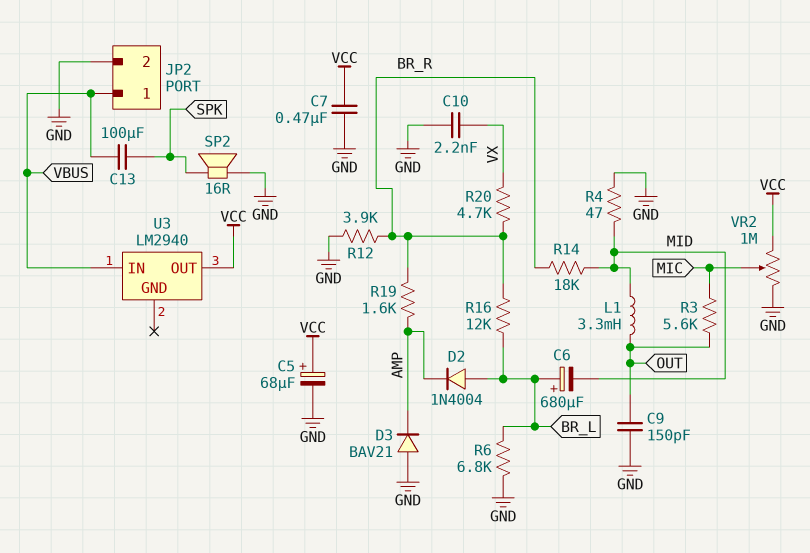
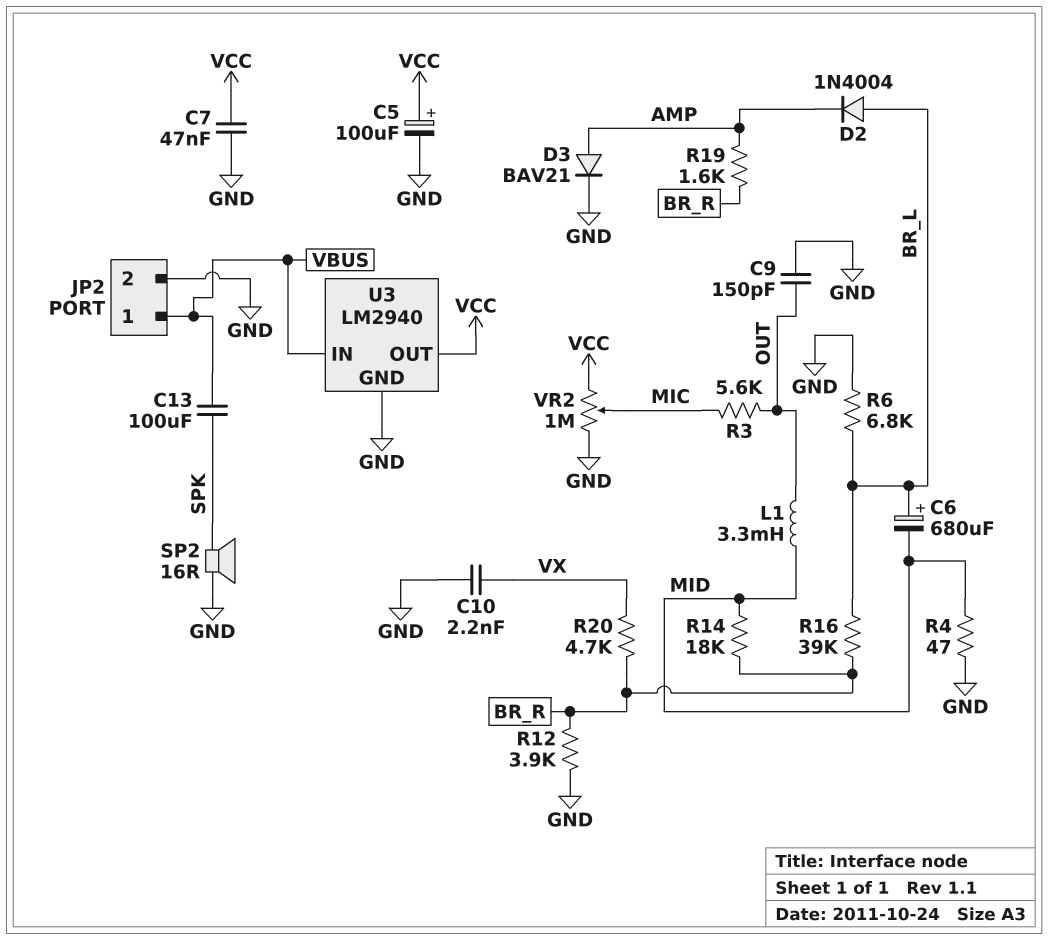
C5: 68uF (plus VCC, minus GND) -> 100uF (plus VCC, minus GND)
C7: 470nF (GND, VCC) -> 47nF (GND, VCC)
D3: diode BAV21 (A GND, K AMP) -> diode BAV21 (A AMP, K GND)
R16: 12k (BR_L, BR_R) -> 39k (BR_L, BR_R)
U3 pin GND: none -> GND

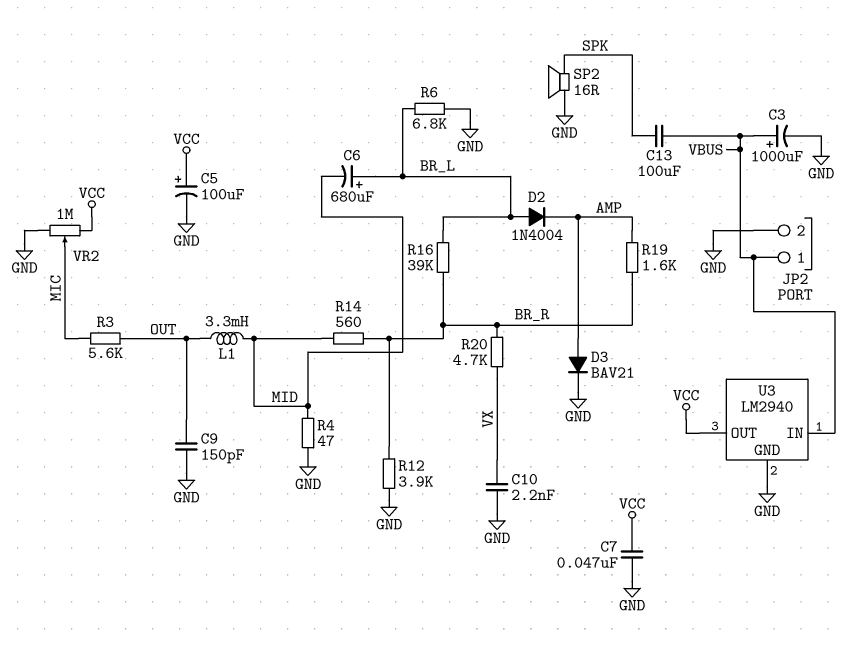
C3: none -> 1000uF (plus VBUS, minus GND)
R14: 18k (BR_R, MID) -> 560 (BR_R, MID)

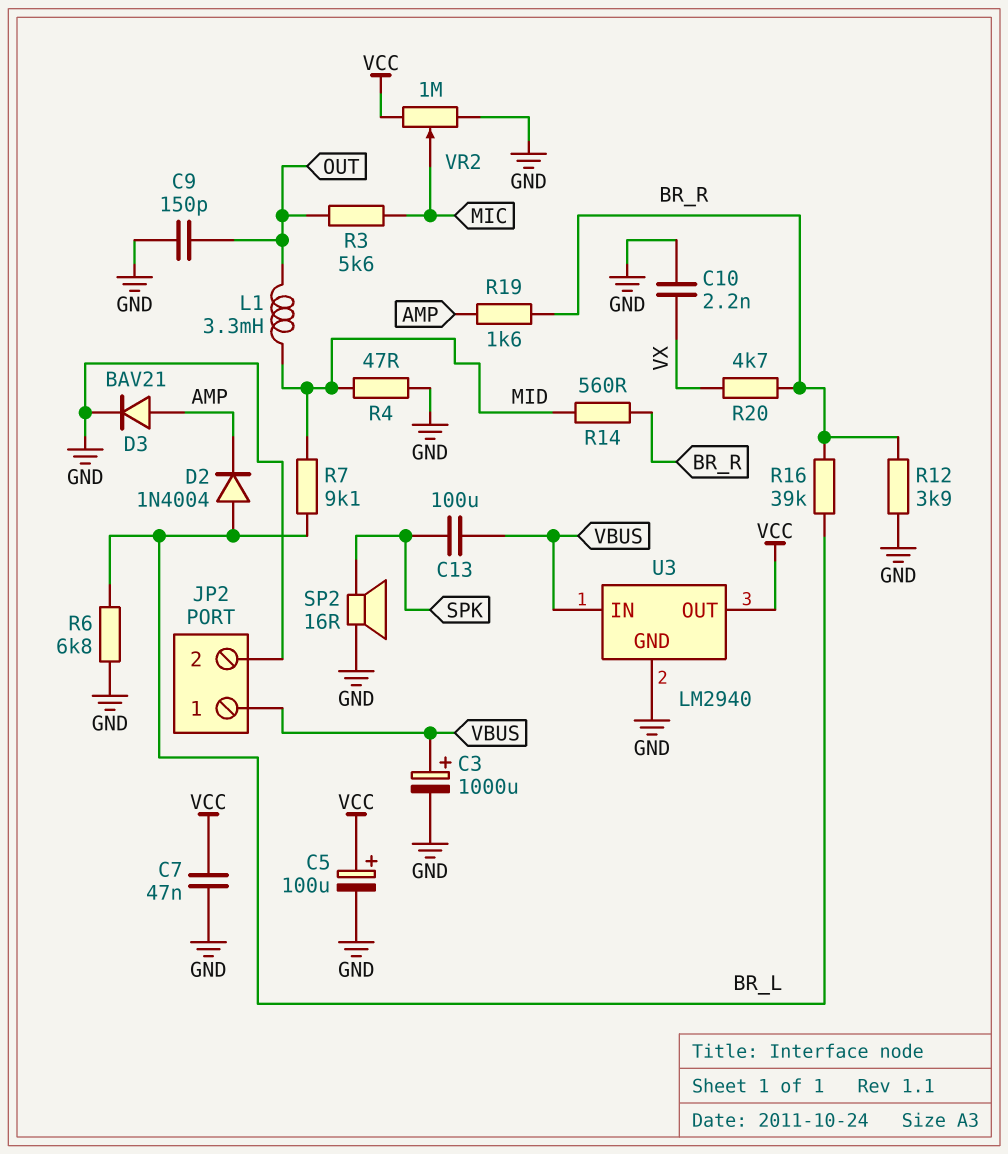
C6: 680uF (plus BR_L, minus MID) -> none
R7: none -> 9.1k (BR_L, MID)

